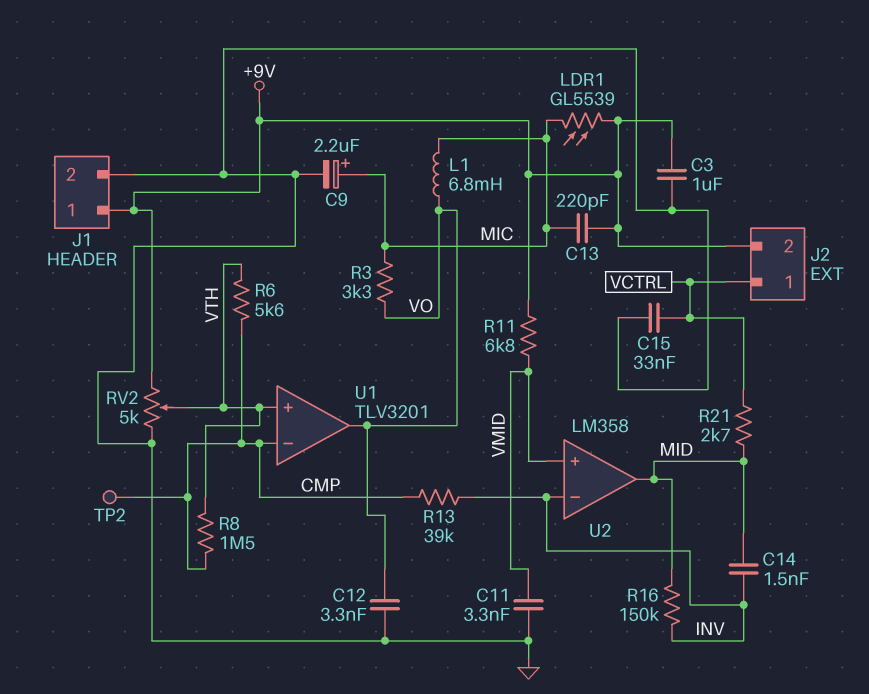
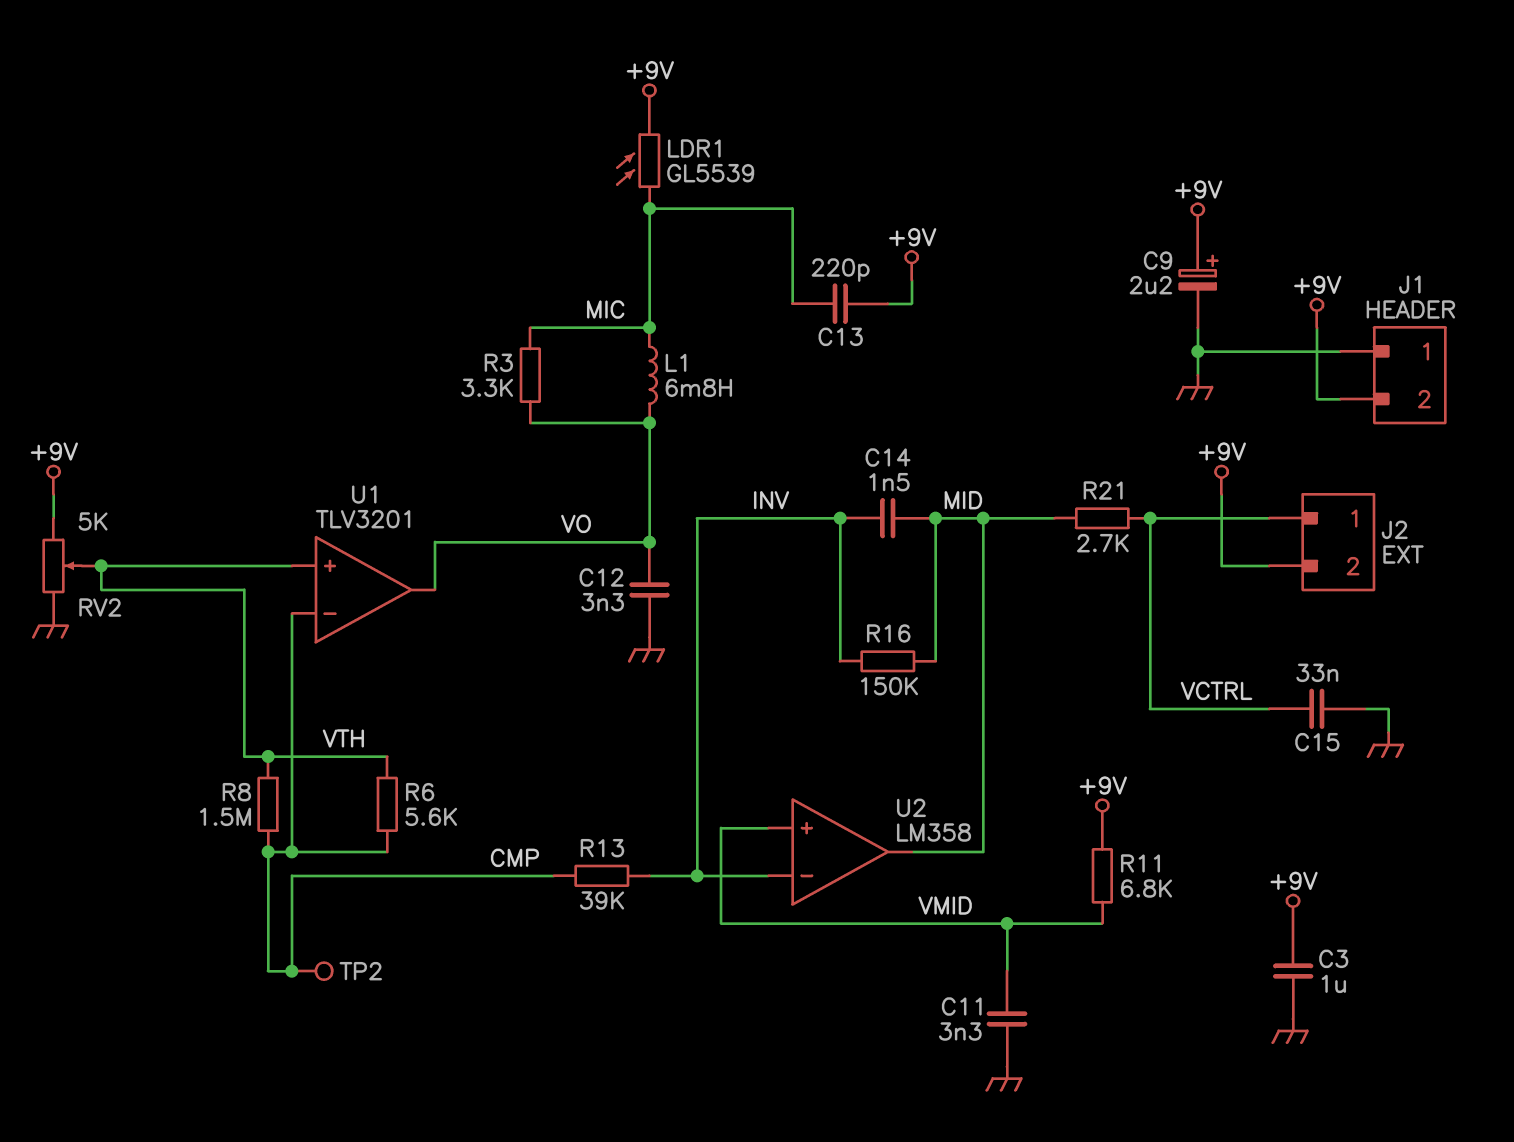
C9: 2.2uF (plus MIC, minus GND) -> 2.2uF (plus +9V, minus GND)
J1 pin 1: +9V -> GND
J1 pin 2: GND -> +9V

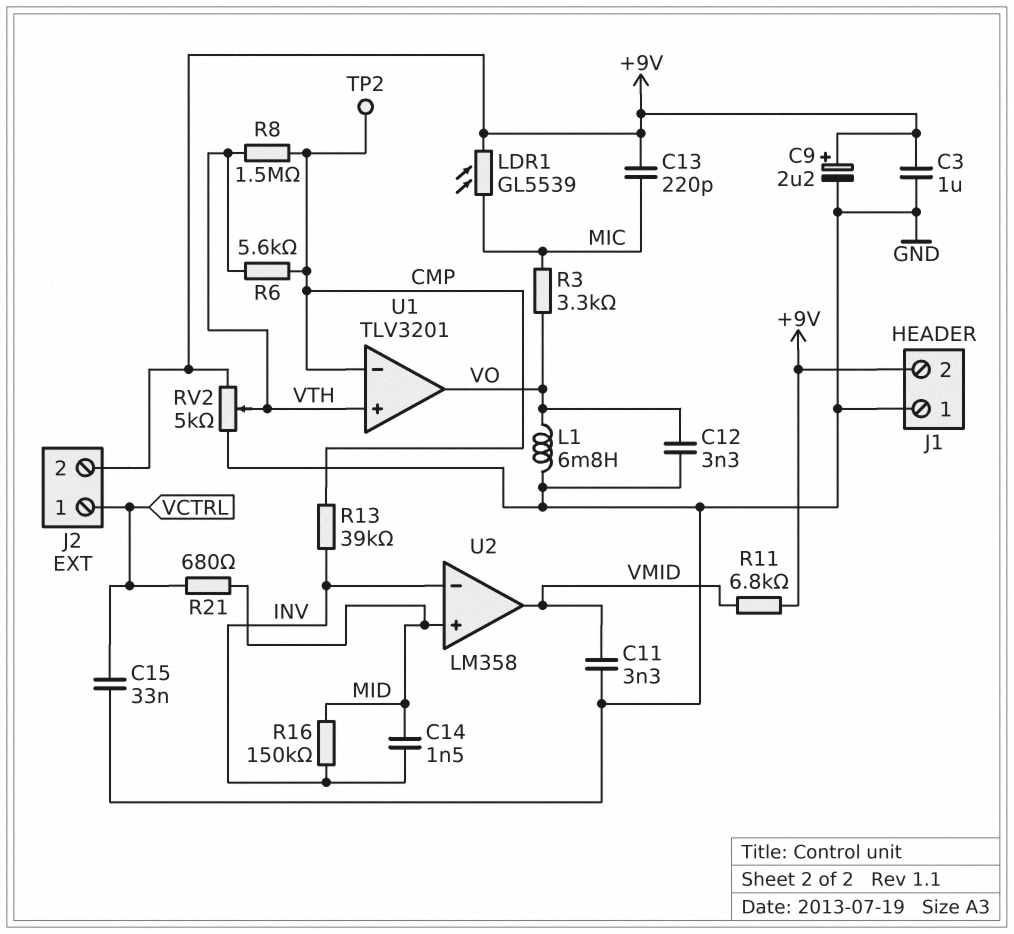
L1: 6.8mH (MIC, VO) -> 6.8mH (GND, VO)
R21: 2.7k (MID, VCTRL) -> 680 (MID, VCTRL)
U2 pin in+: VMID -> MID
U2 pin out: MID -> VMID

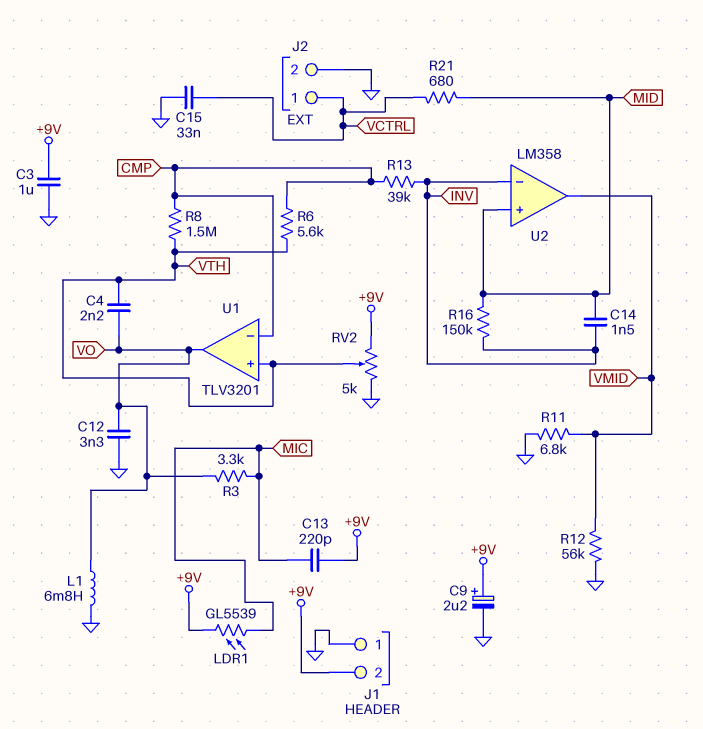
C4: none -> 2.2nF (VO, VTH)
C11: 3.3nF (GND, VMID) -> none
J2 pin 2: +9V -> GND
R11: 6.8k (+9V, VMID) -> 6.8k (GND, VMID)
R12: none -> 56k (GND, VMID)
TP2: test point (CMP) -> none

